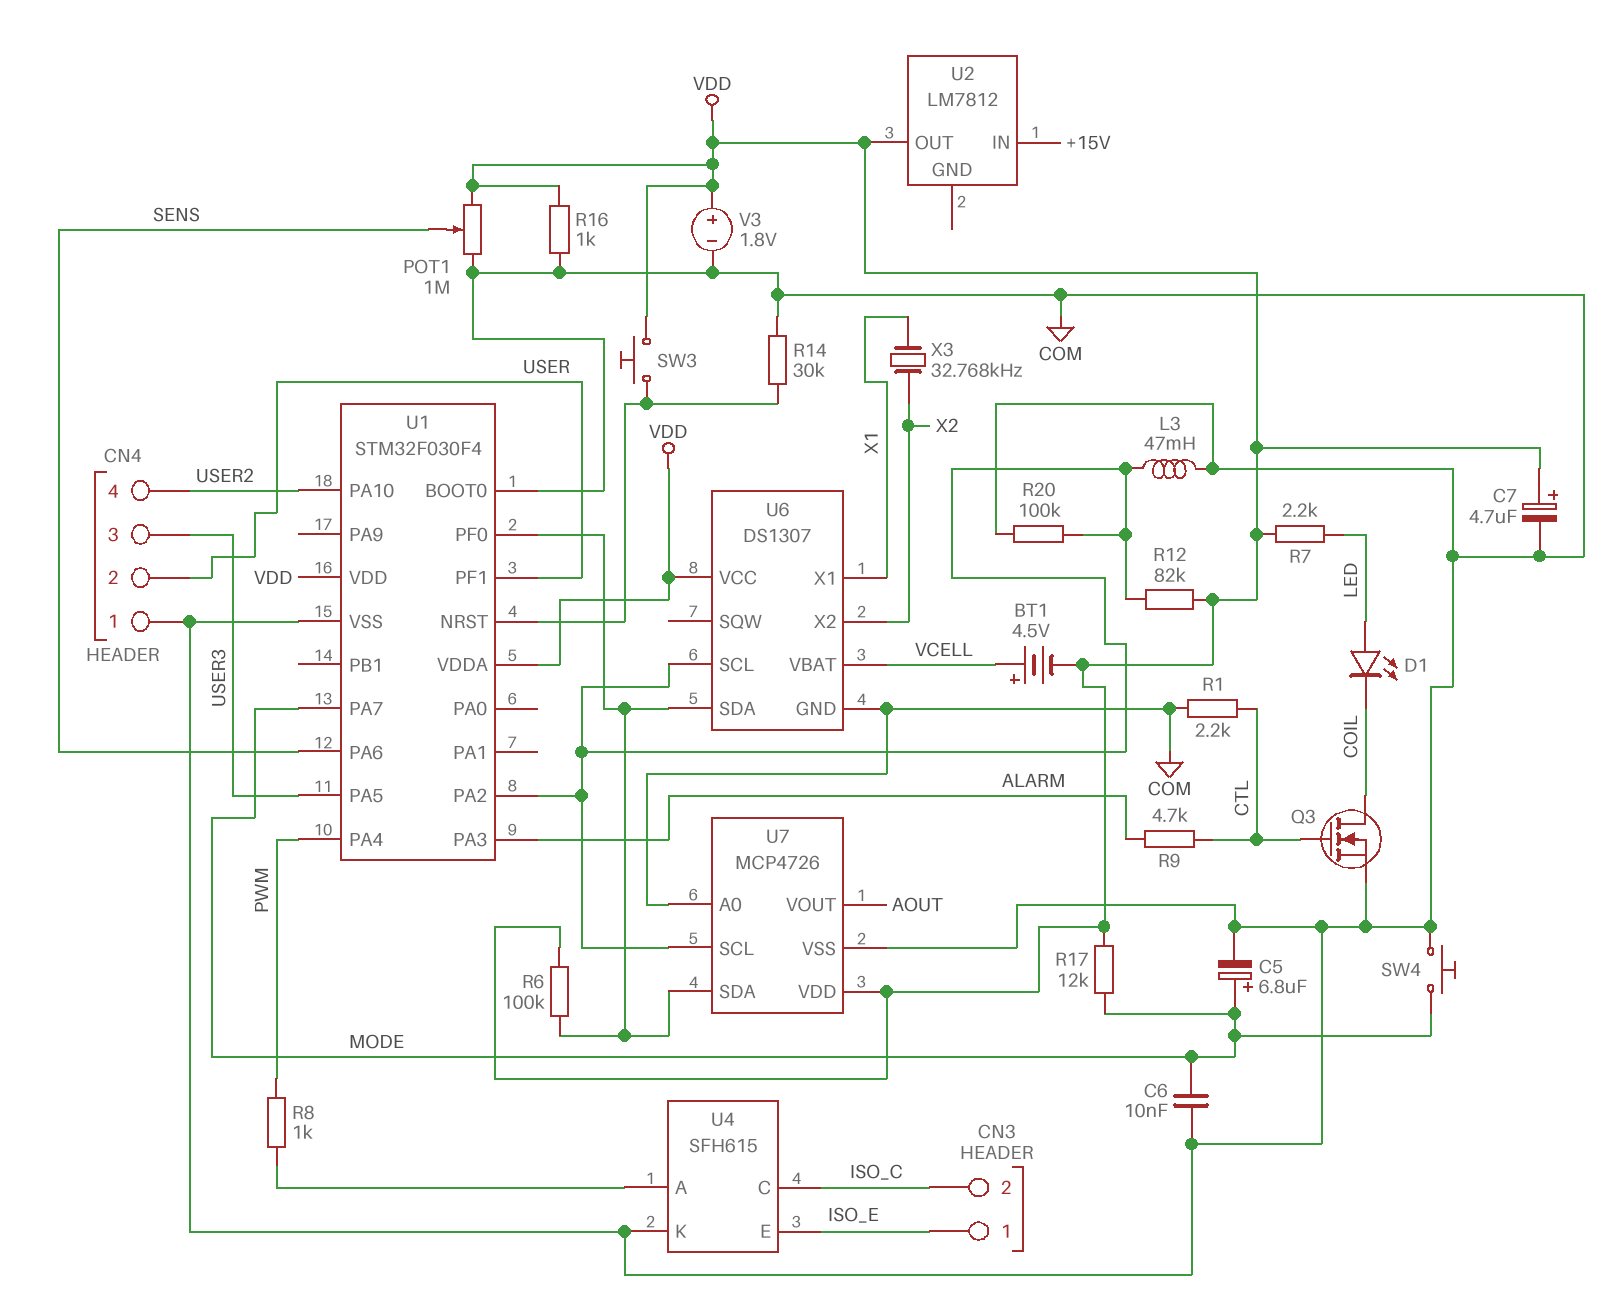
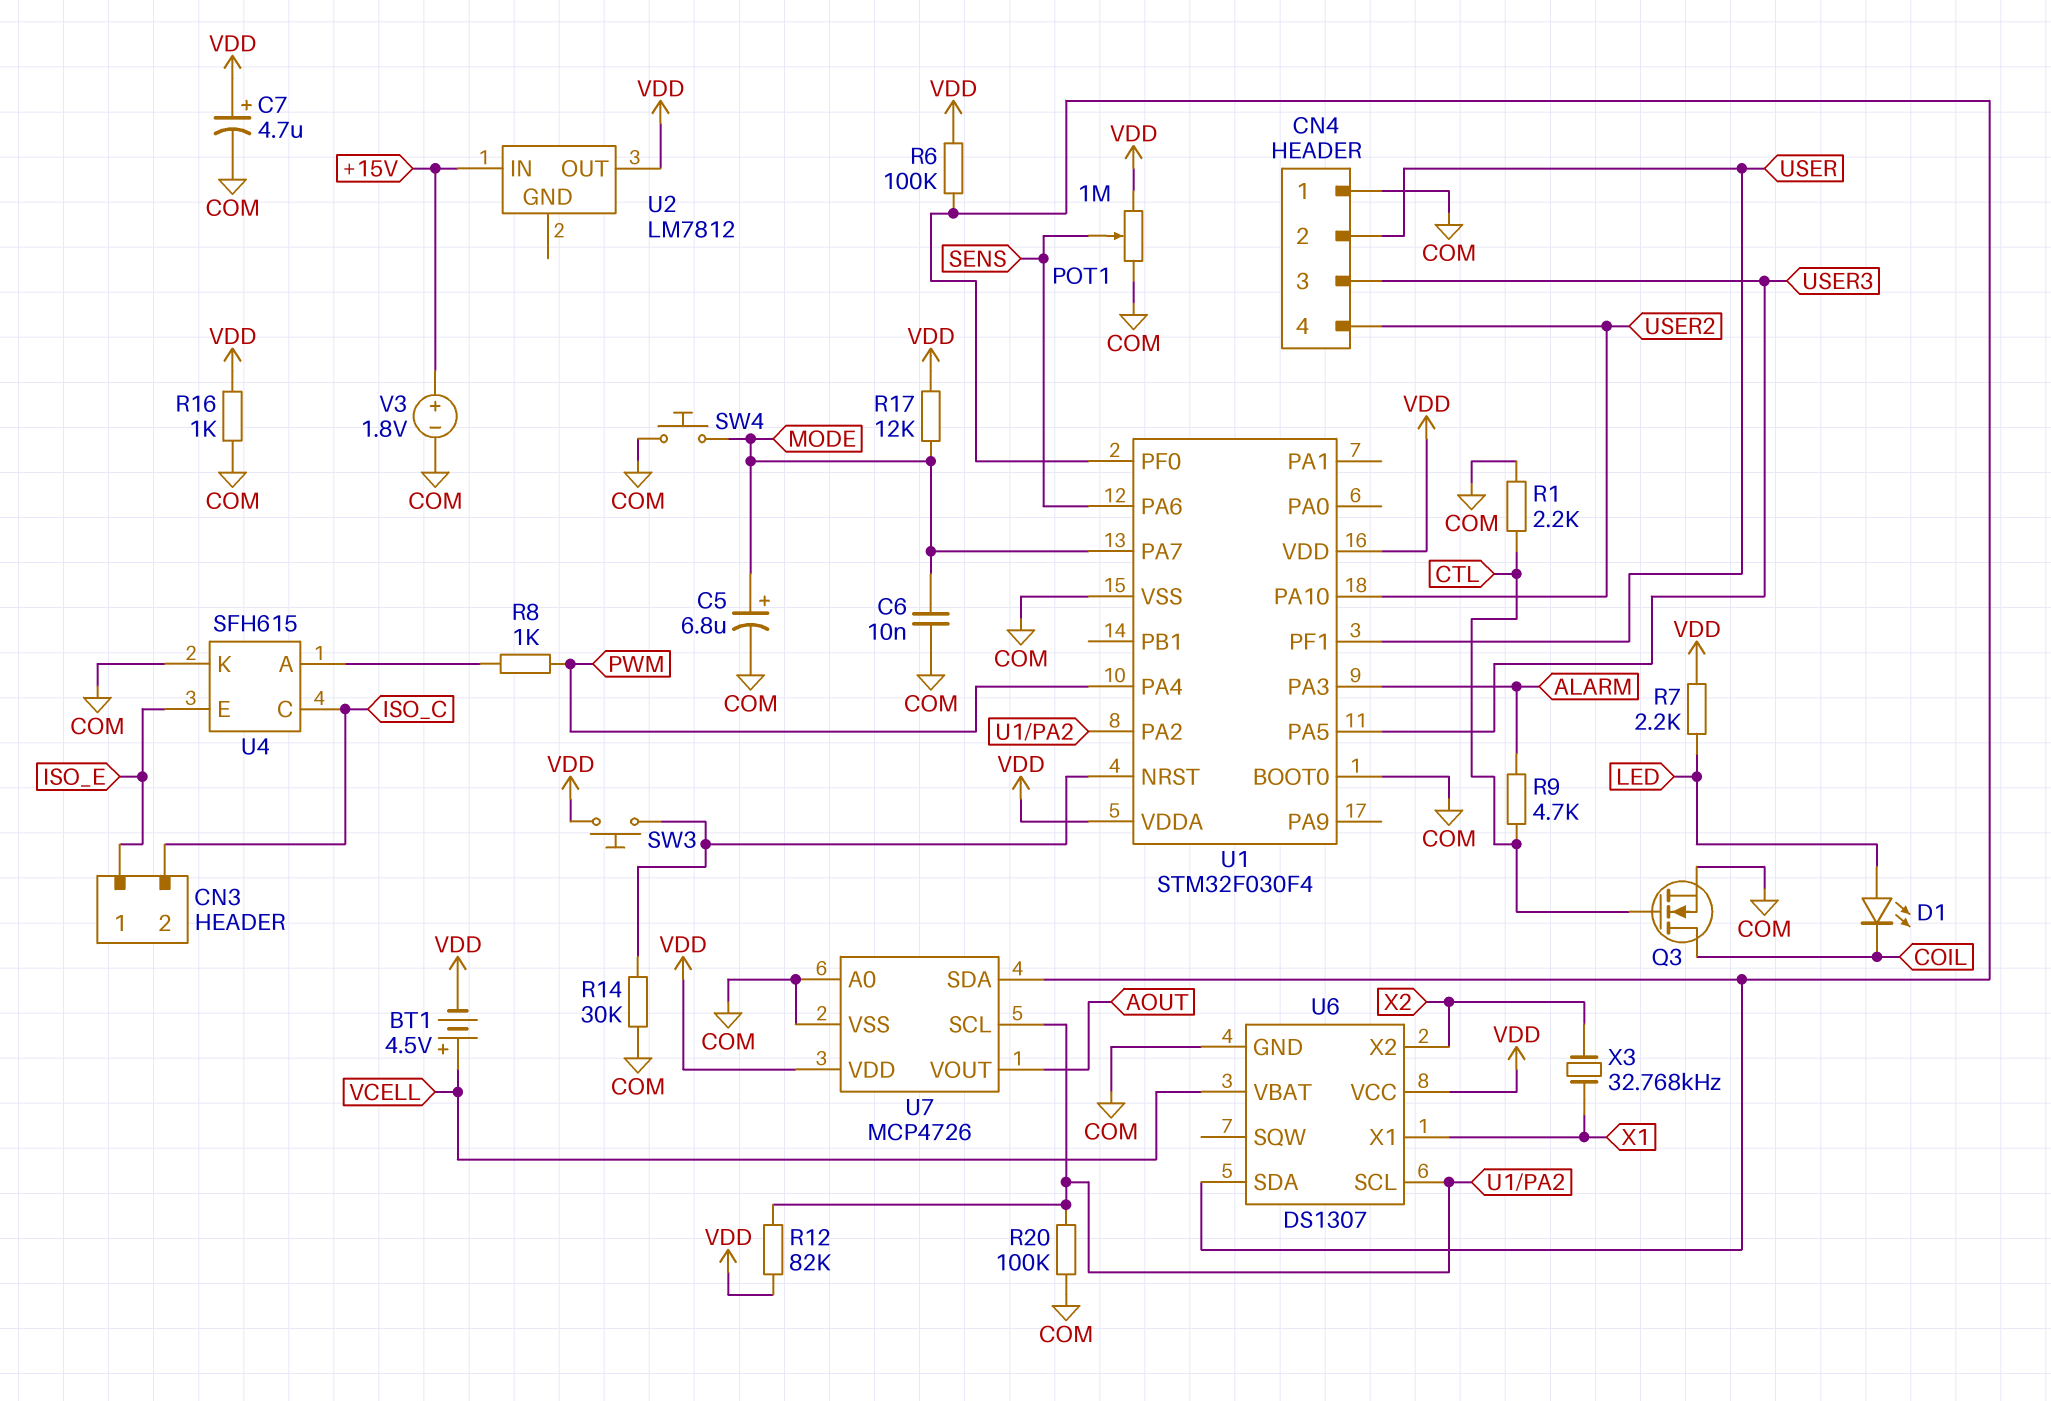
L3: 47mH (COM, U1/PA2) -> none
V3: 1.8V (plus VDD, minus COM) -> 1.8V (plus +15V, minus COM)

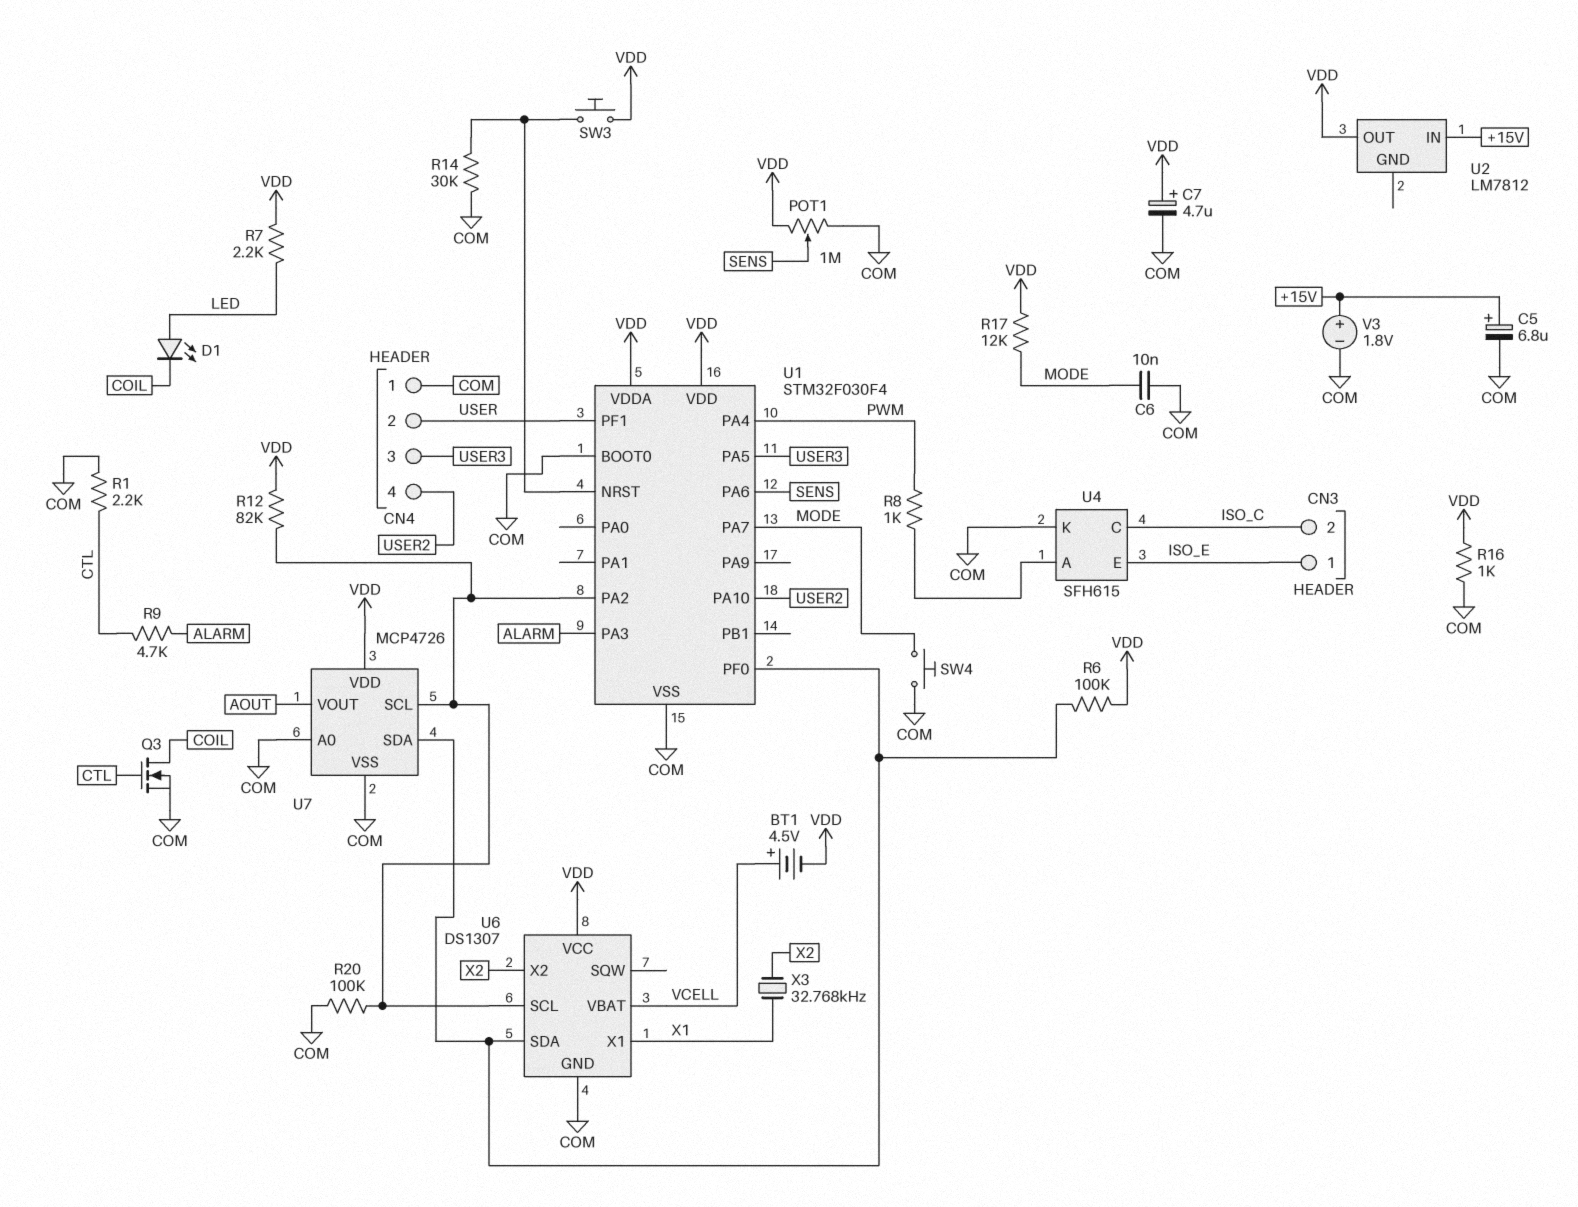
C5: 6.8uF (plus MODE, minus COM) -> 6.8uF (plus +15V, minus COM)

